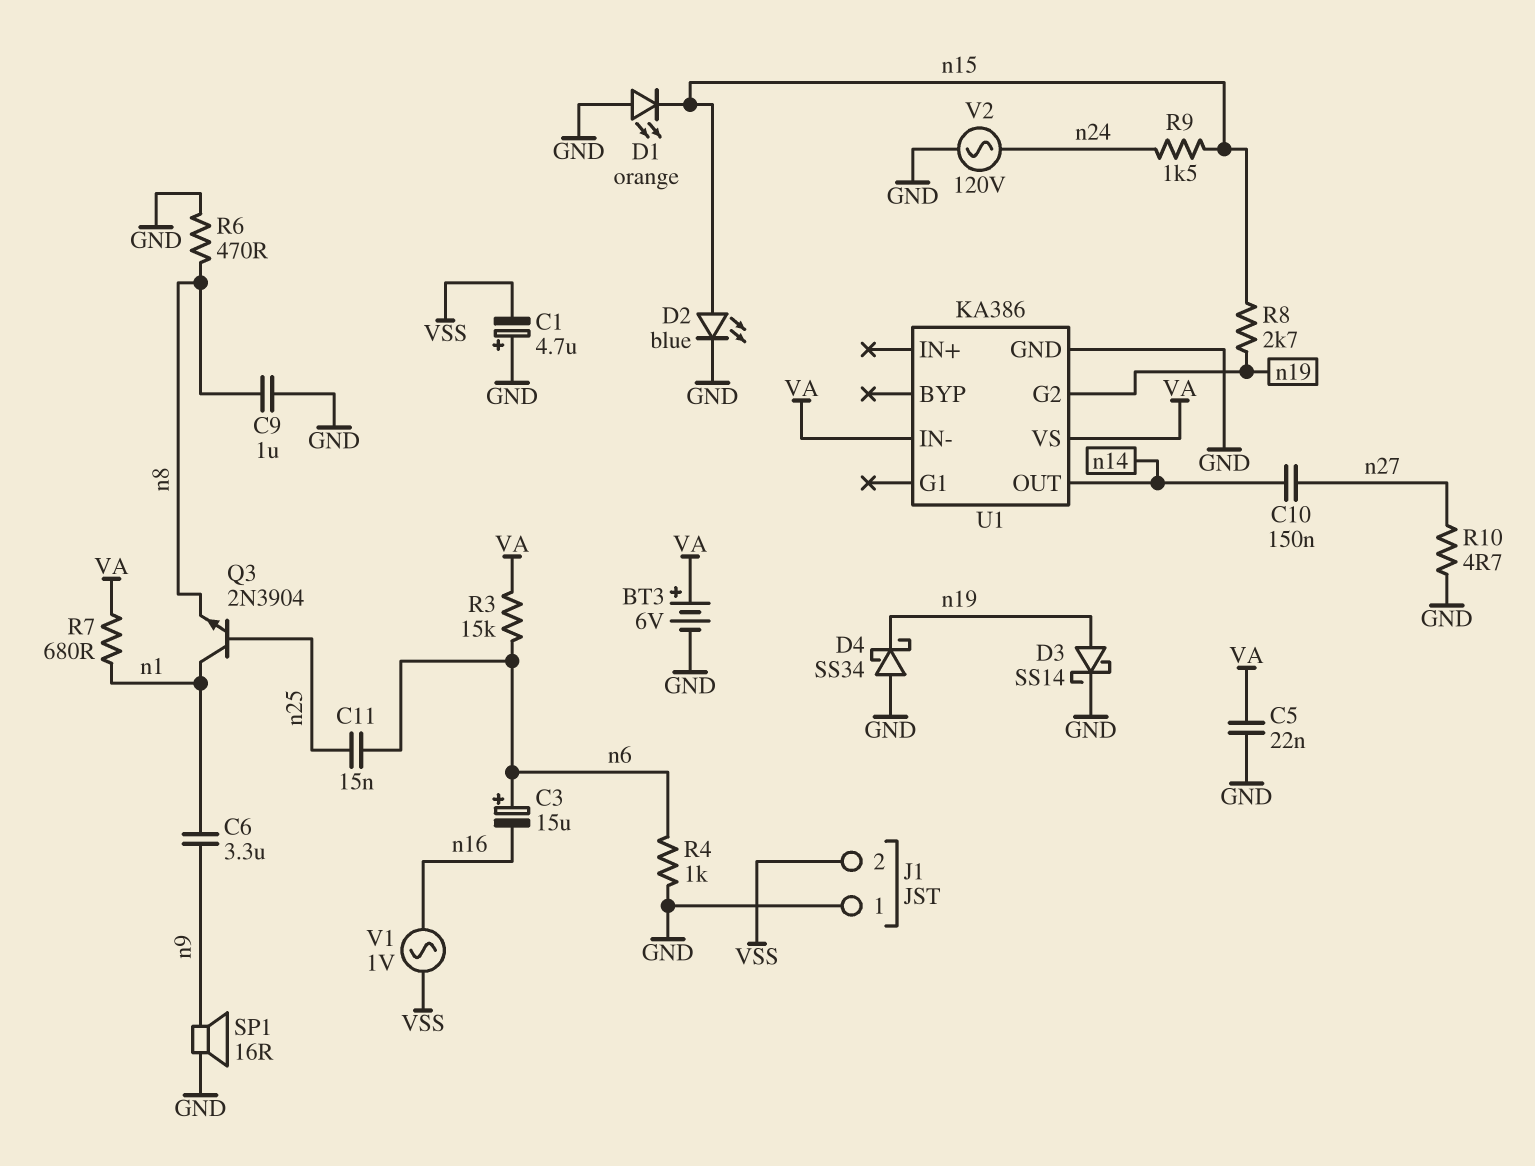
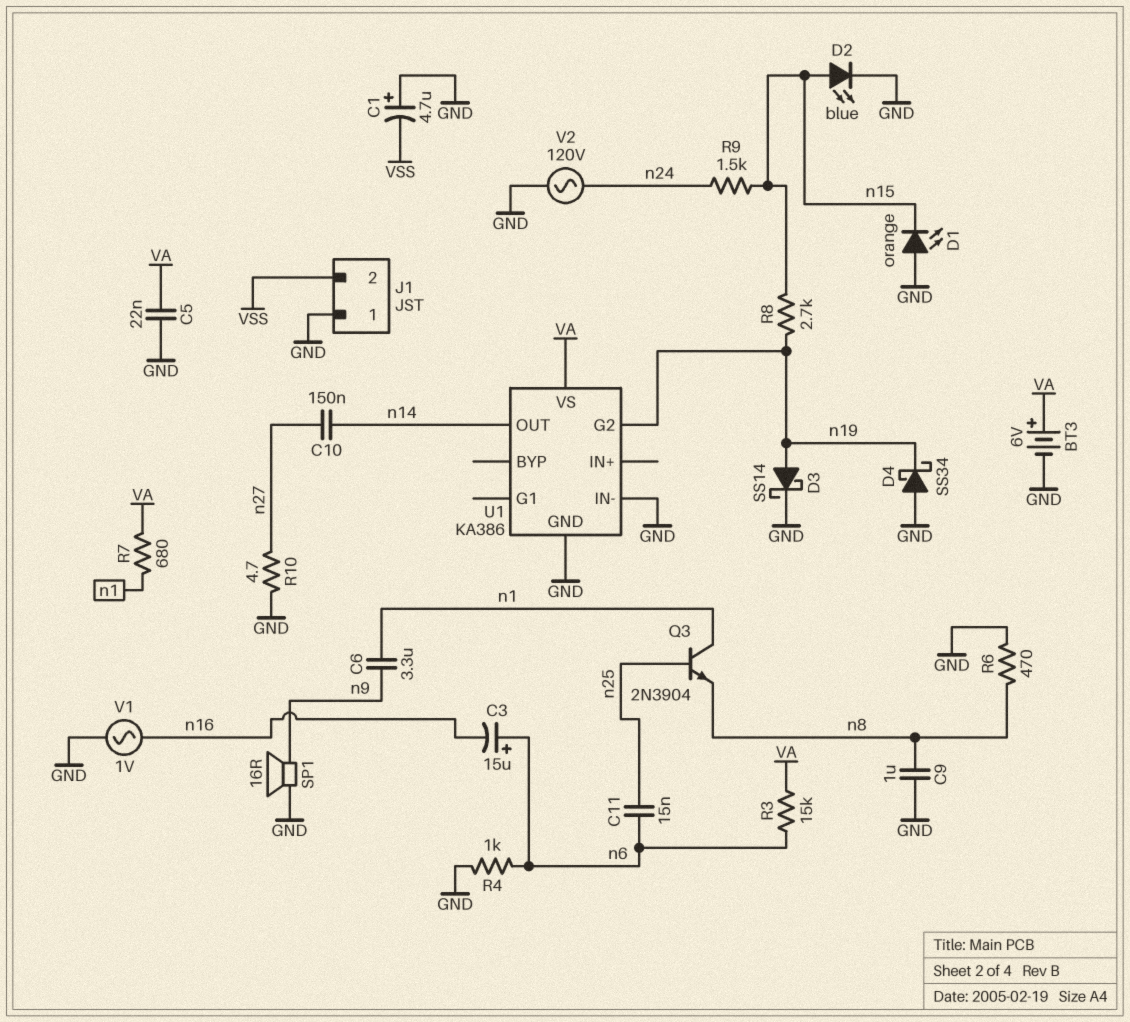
U1 pin IN-: VA -> GND
V1: AC 1V (VSS, n16) -> AC 1V (GND, n16)

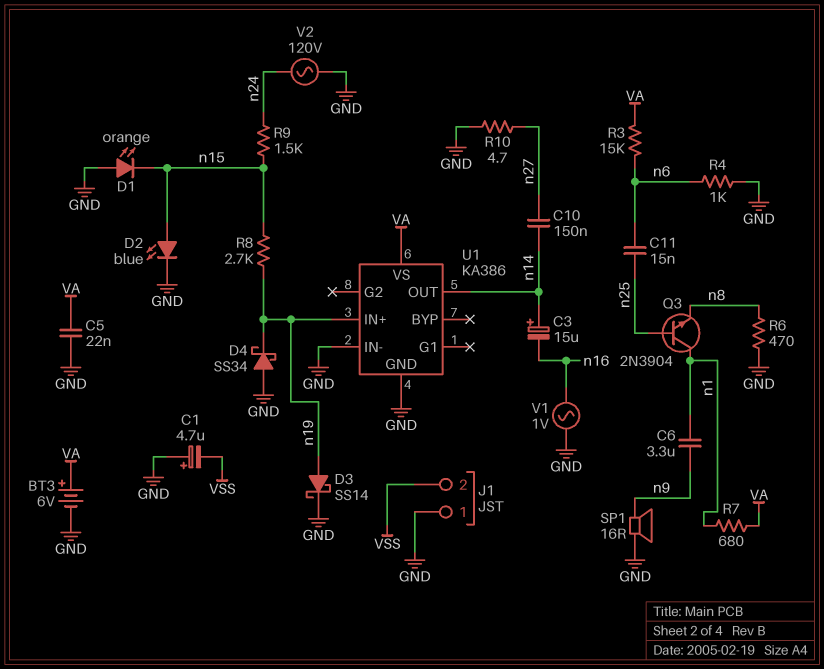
C3: 15uF (plus n6, minus n16) -> 15uF (plus n14, minus n16)
C9: 1uF (GND, n8) -> none
U1 pin G2: n19 -> none
U1 pin IN+: none -> n19

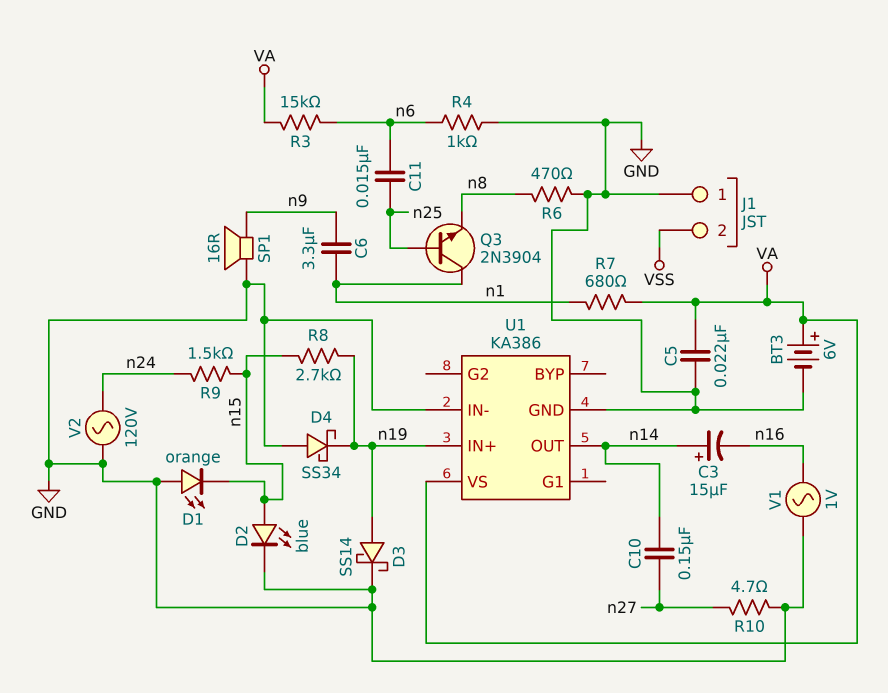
C1: 4.7uF (plus GND, minus VSS) -> none

